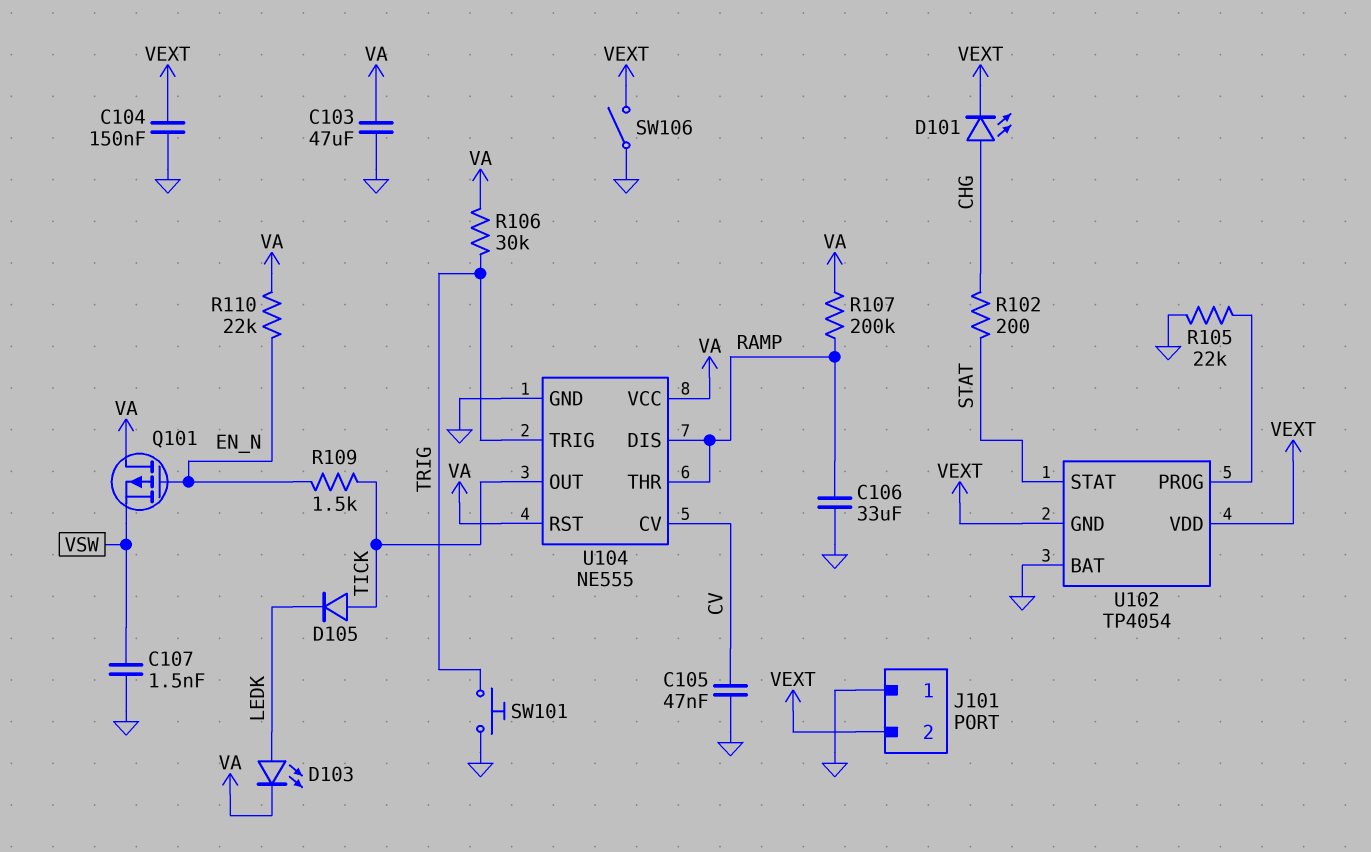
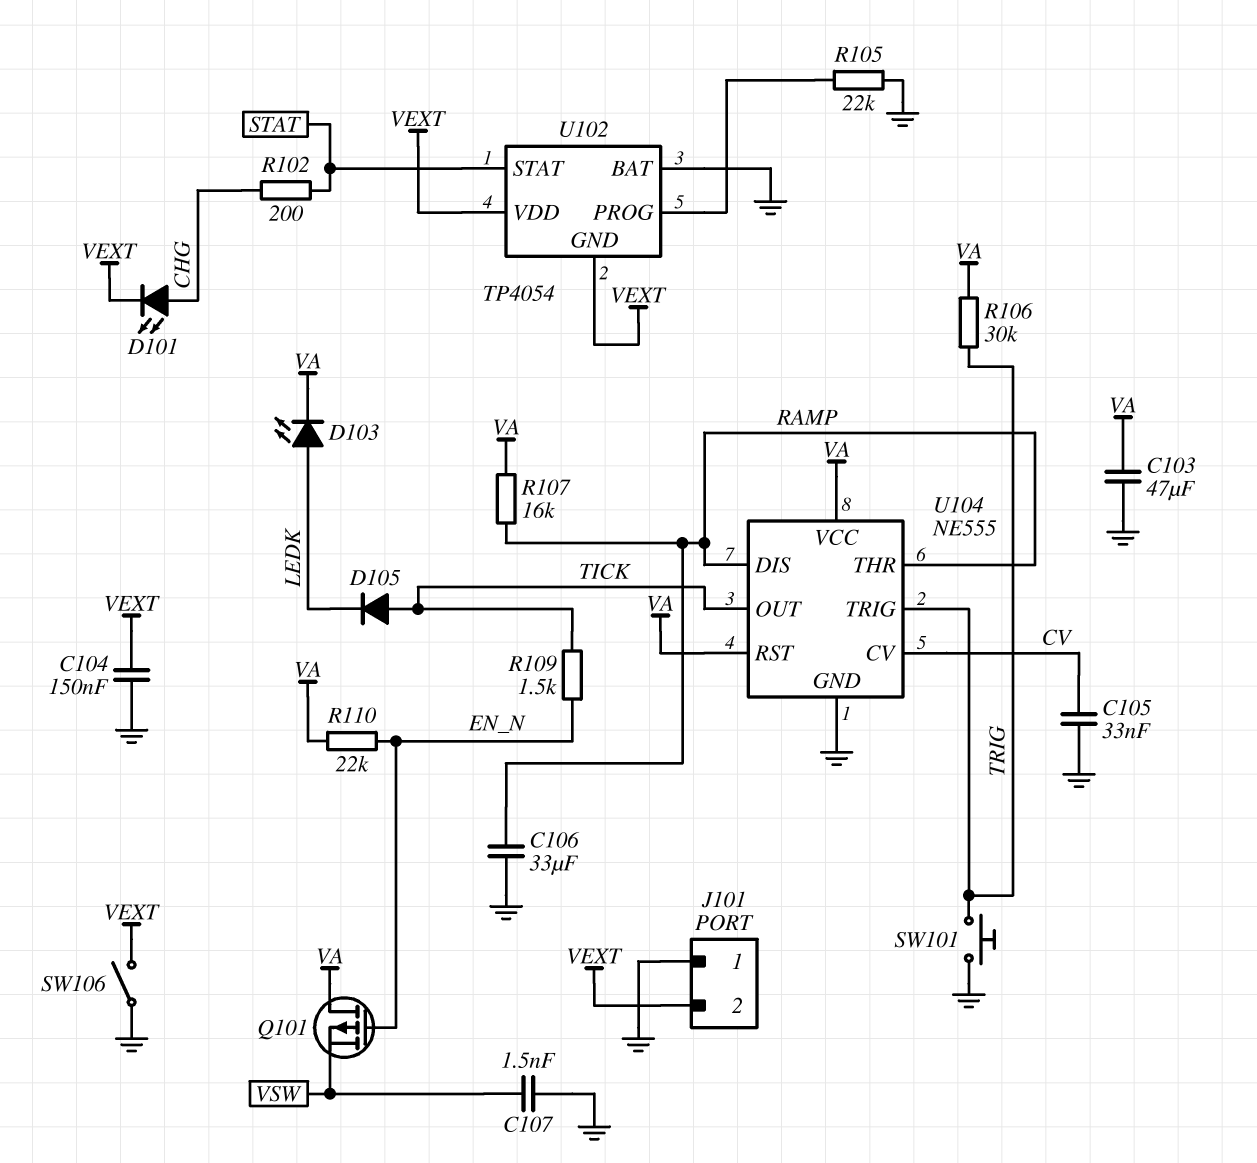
C105: 47nF (CV, GND) -> 33nF (CV, GND)
R107: 200k (RAMP, VA) -> 16k (RAMP, VA)

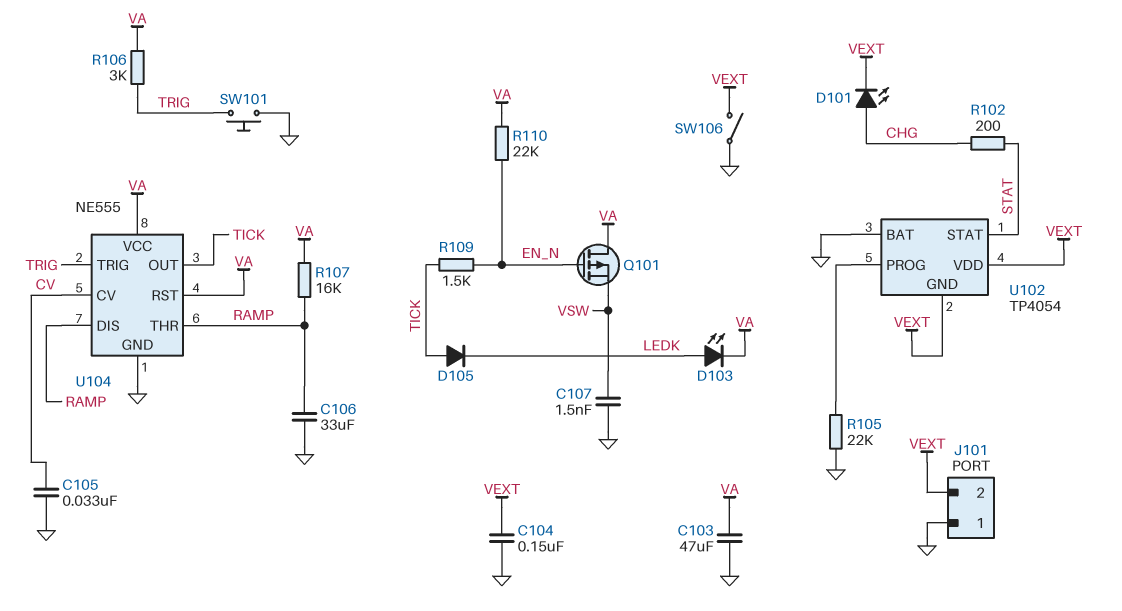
R106: 30k (TRIG, VA) -> 3k (TRIG, VA)

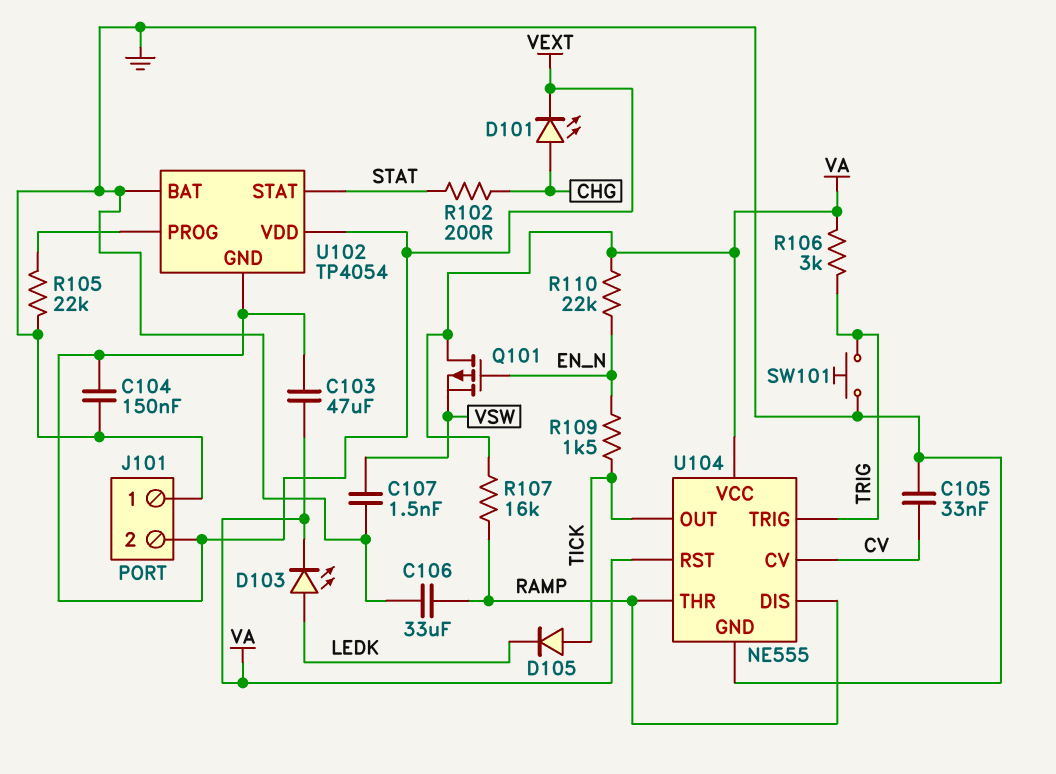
C103: 47uF (GND, VA) -> 47uF (VA, VEXT)
SW106: switch (GND, VEXT) -> none

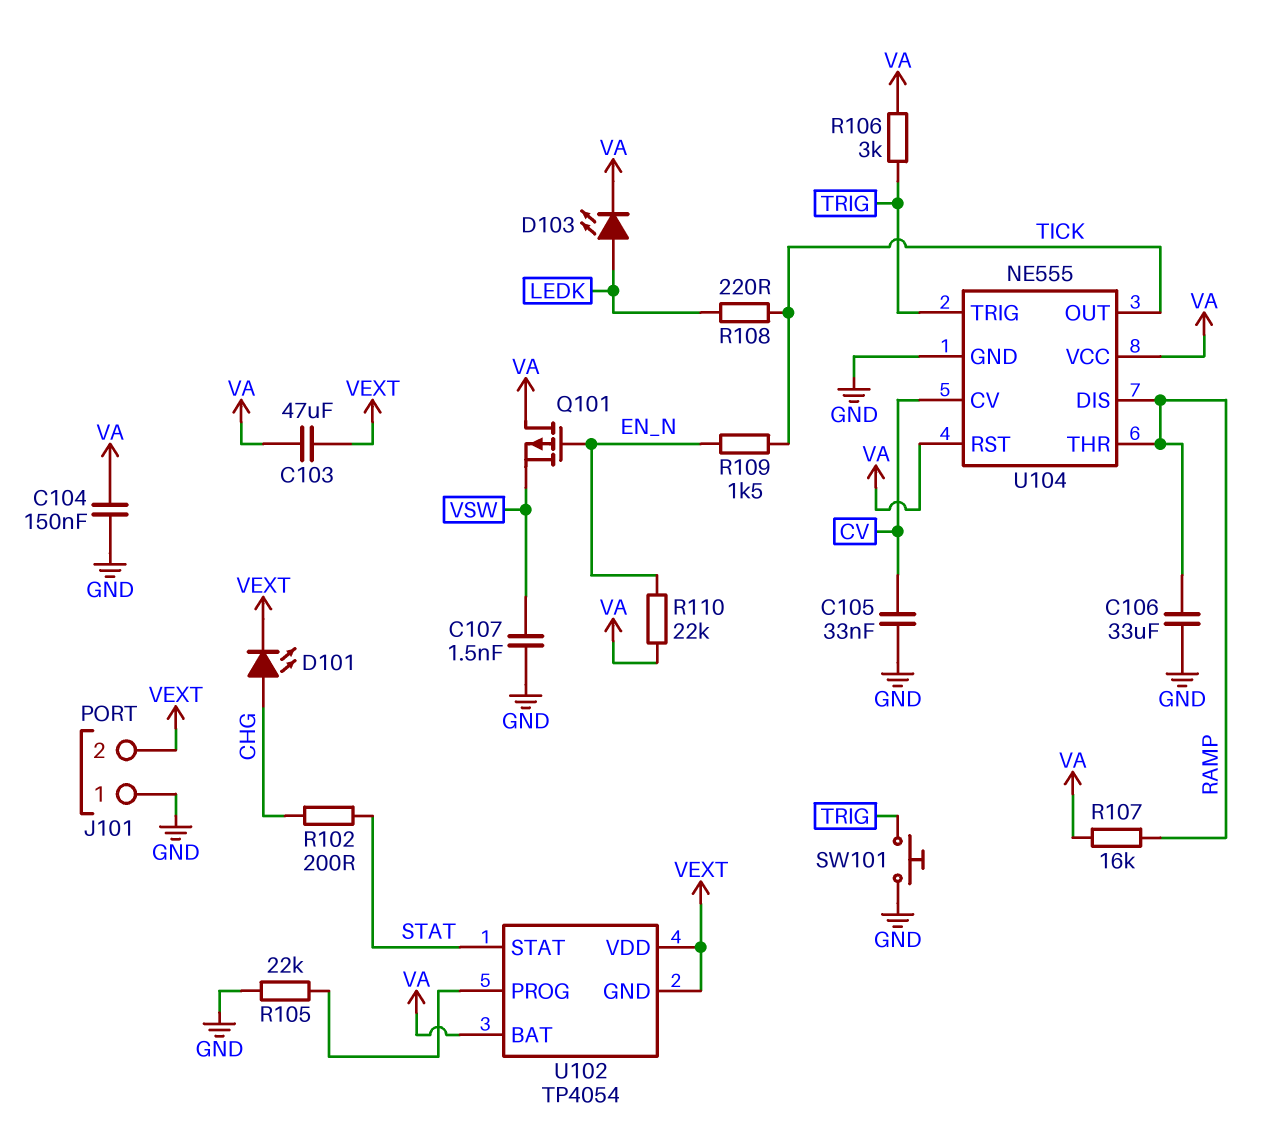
C104: 150nF (GND, VEXT) -> 150nF (GND, VA)
D105: diode (A TICK, K LEDK) -> none
R108: none -> 220 (LEDK, TICK)
U102 pin BAT: GND -> VA

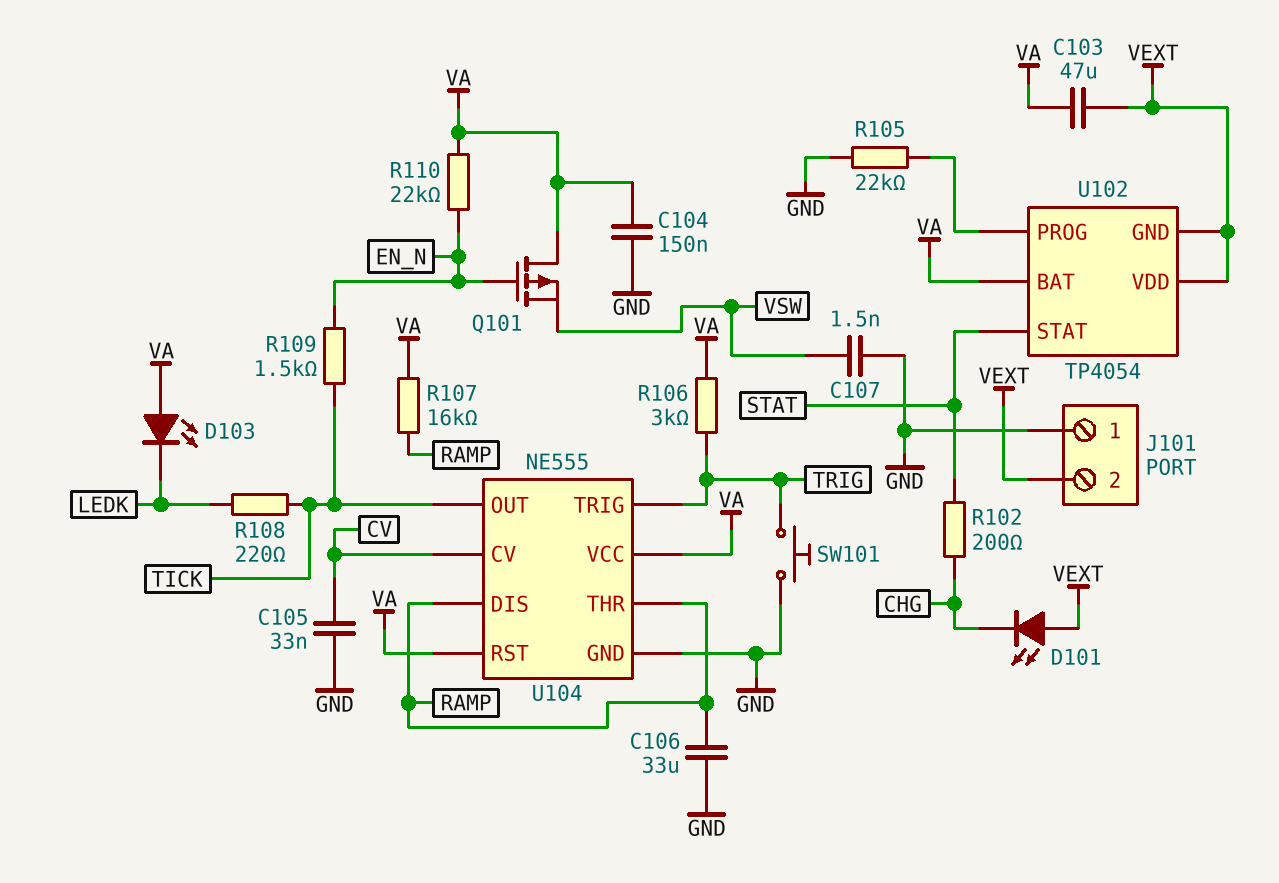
D101: LED (A CHG, K VEXT) -> LED (A VEXT, K CHG)
D103: LED (A LEDK, K VA) -> LED (A VA, K LEDK)

